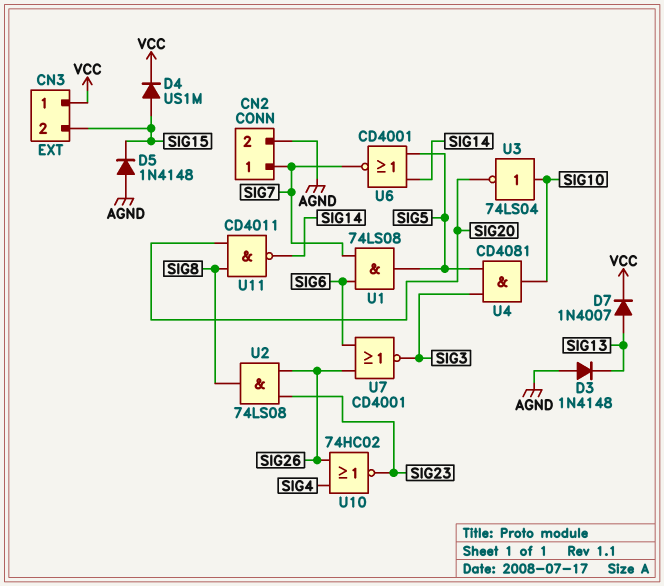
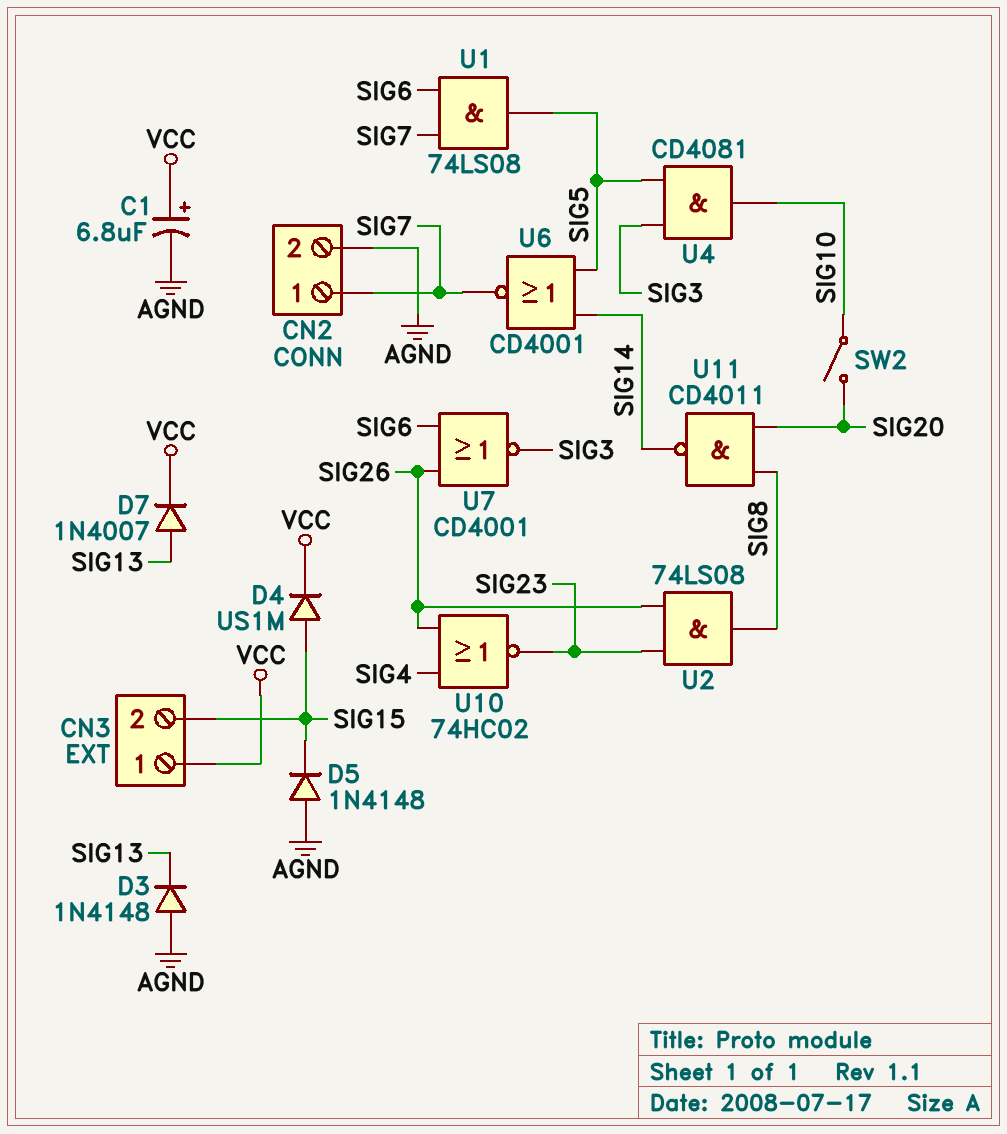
C1: none -> 6.8uF (plus VCC, minus AGND)
SW2: none -> switch (SIG10, SIG20)
U3: NOT 74LS04 (in SIG10, out SIG20) -> none

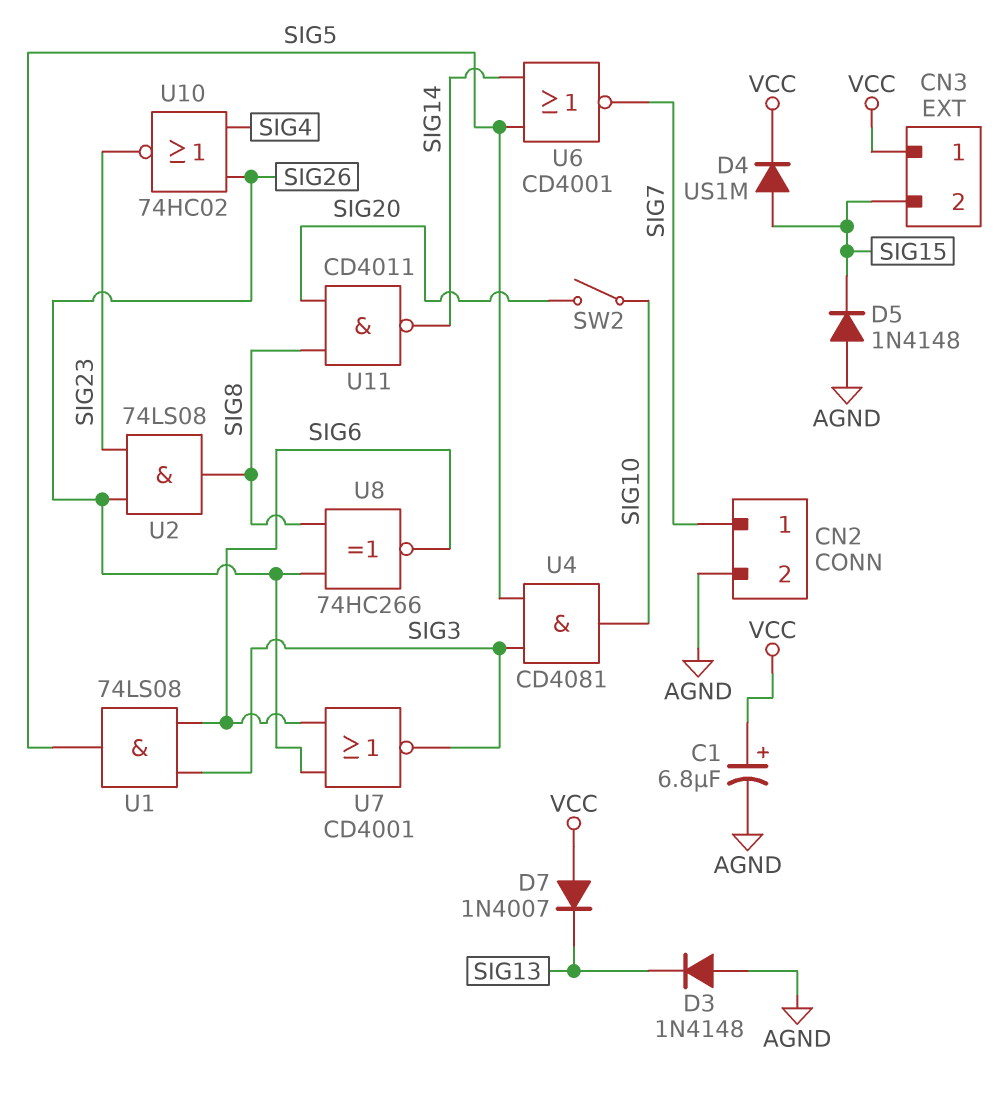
D7: diode 1N4007 (A SIG13, K VCC) -> diode 1N4007 (A VCC, K SIG13)
U1: AND 74LS08 (in SIG6, in SIG7, out SIG5) -> AND 74LS08 (in SIG3, in SIG6, out SIG5)
U8: none -> XNOR 74HC266 (in SIG8, in SIG26, out SIG6)

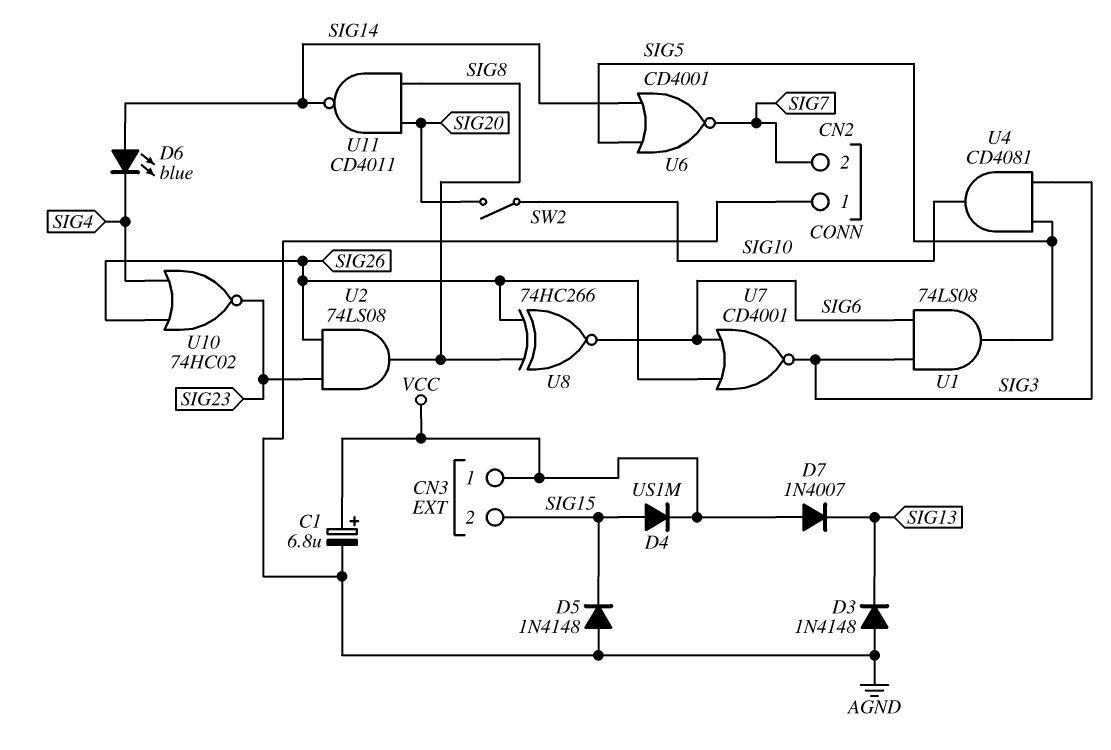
CN2 pin 1: SIG7 -> AGND
CN2 pin 2: AGND -> SIG7
D6: none -> LED blue (A SIG14, K SIG4)

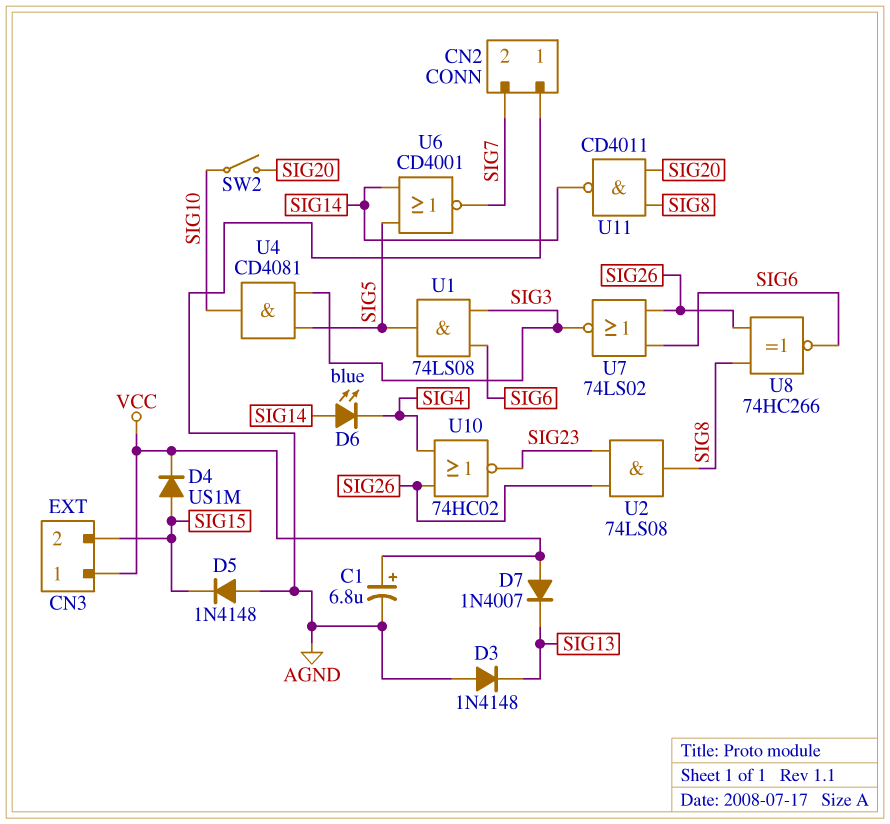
U7: NOR CD4001 (in SIG6, in SIG26, out SIG3) -> NOR 74LS02 (in SIG6, in SIG26, out SIG3)

